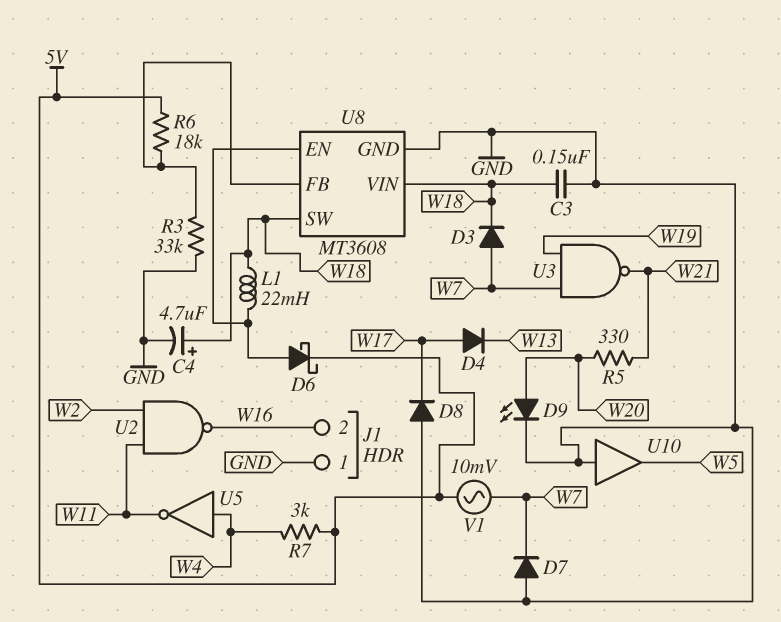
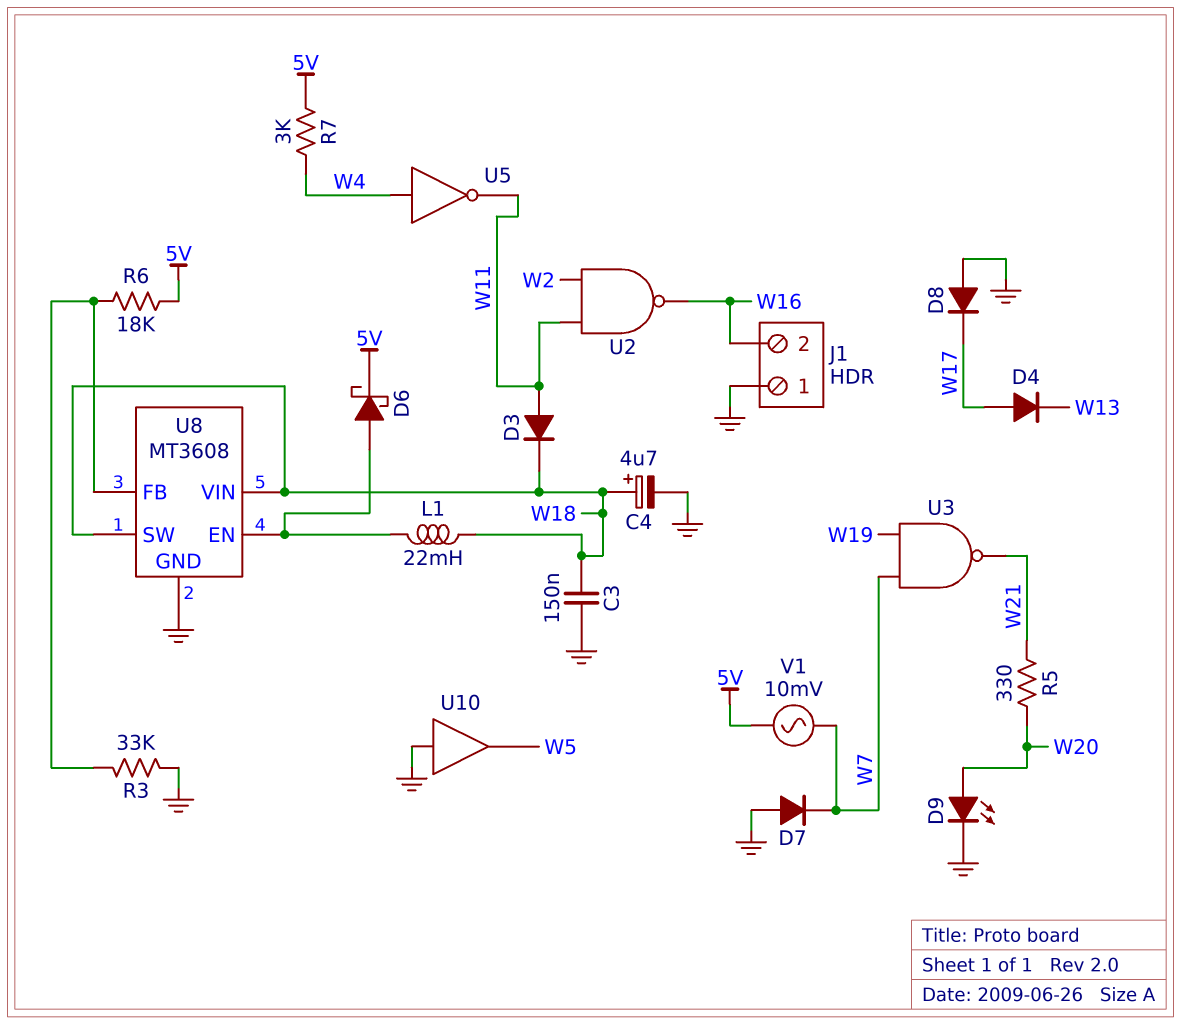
D3: diode (A W7, K W18) -> diode (A W11, K W18)

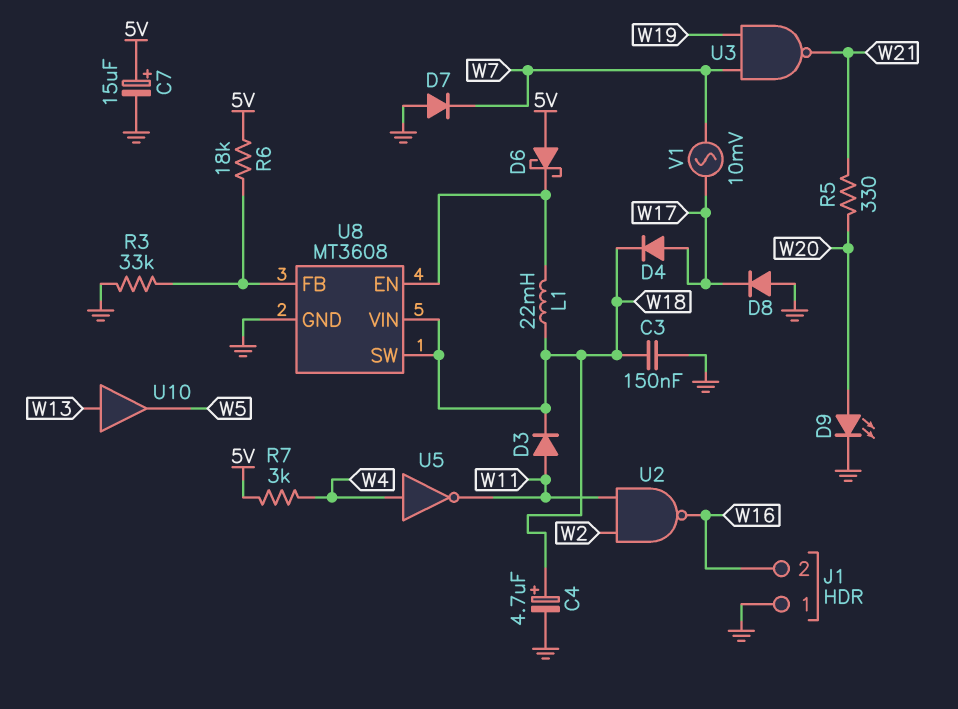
C7: none -> 15uF (plus 5V, minus GND)
D4: diode (A W17, K W13) -> diode (A W17, K W18)
D6: schottky (A U8/EN, K 5V) -> schottky (A 5V, K U8/EN)
U10: buffer (in GND, out W5) -> buffer (in W13, out W5)
V1: AC 10mV (5V, W7) -> AC 10mV (W7, W17)

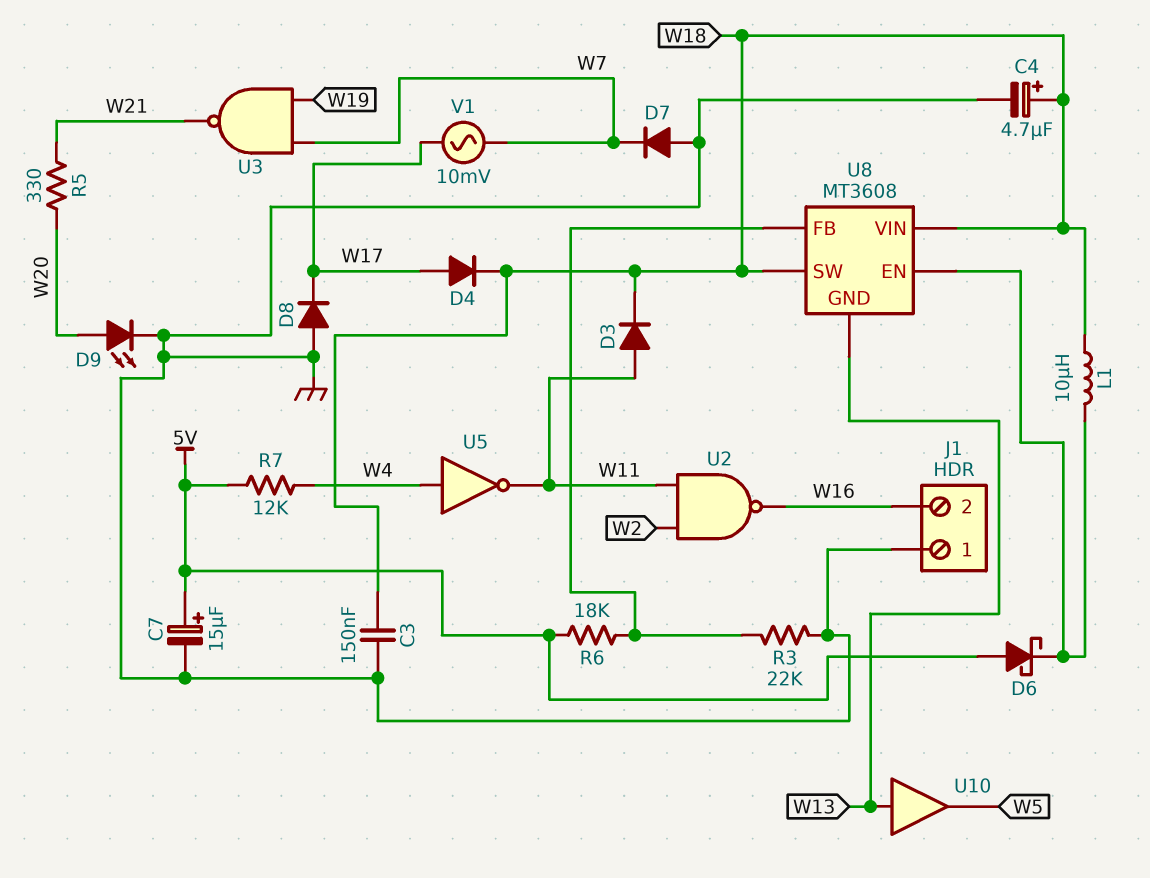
L1: 22mH (U8/EN, W18) -> 10uH (U8/EN, W18)
R3: 33k (GND, U8/FB) -> 22k (GND, U8/FB)
R7: 3k (5V, W4) -> 12k (5V, W4)
U8 pin GND: GND -> W13

